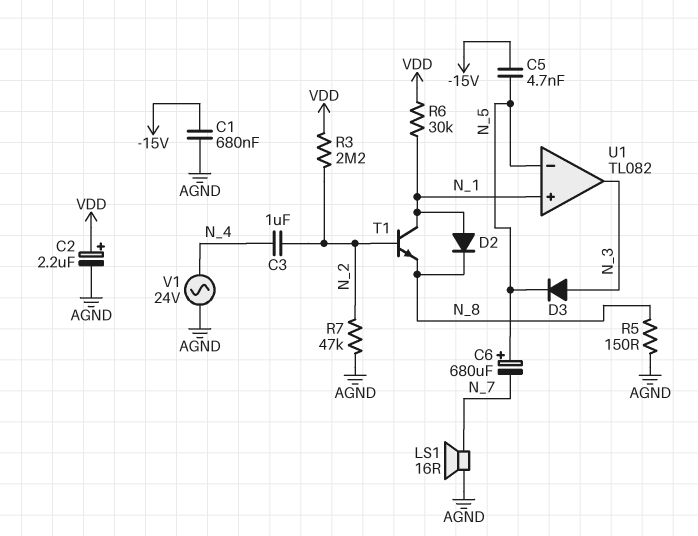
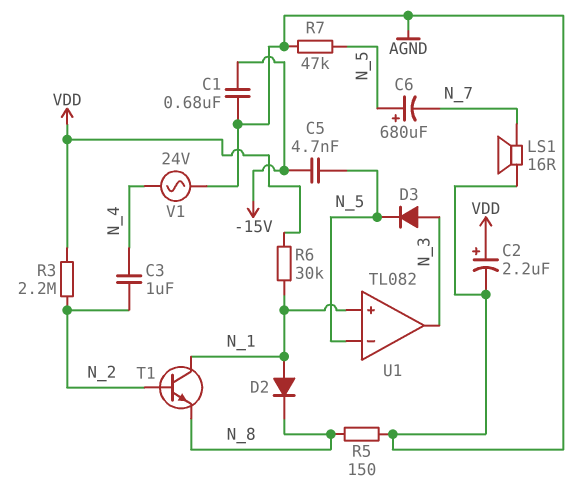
R7: 47k (AGND, N_2) -> 47k (AGND, N_5)

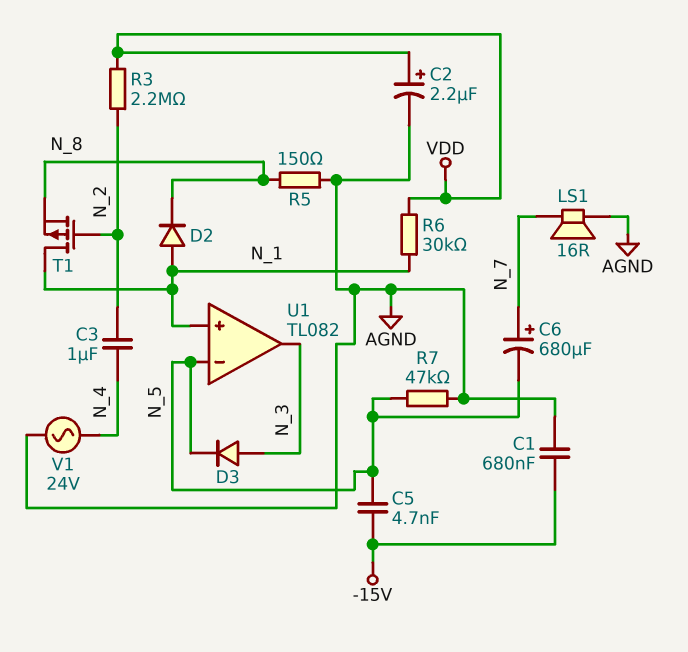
C6: 680uF (plus N_5, minus N_7) -> 680uF (plus N_7, minus N_5)
T1: NPN (B N_2, C N_1, E N_8) -> PMOS (G N_2, D N_1, S N_8)

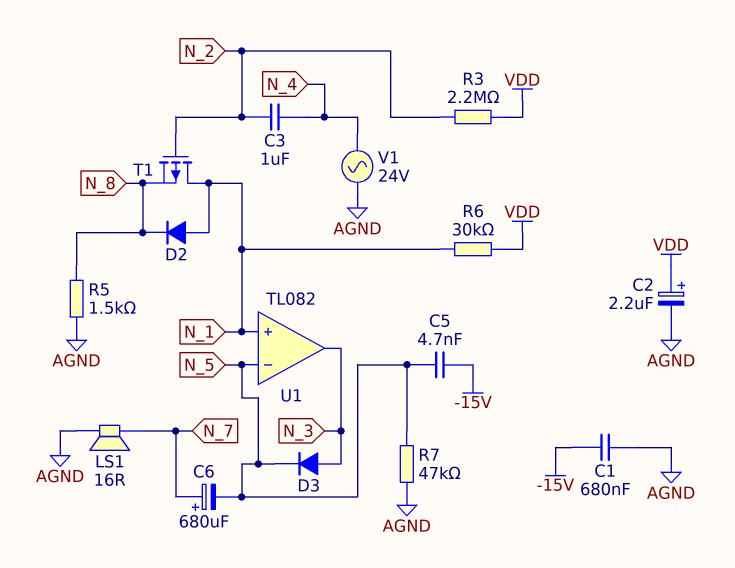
R5: 150 (AGND, N_8) -> 1.5k (AGND, N_8)

